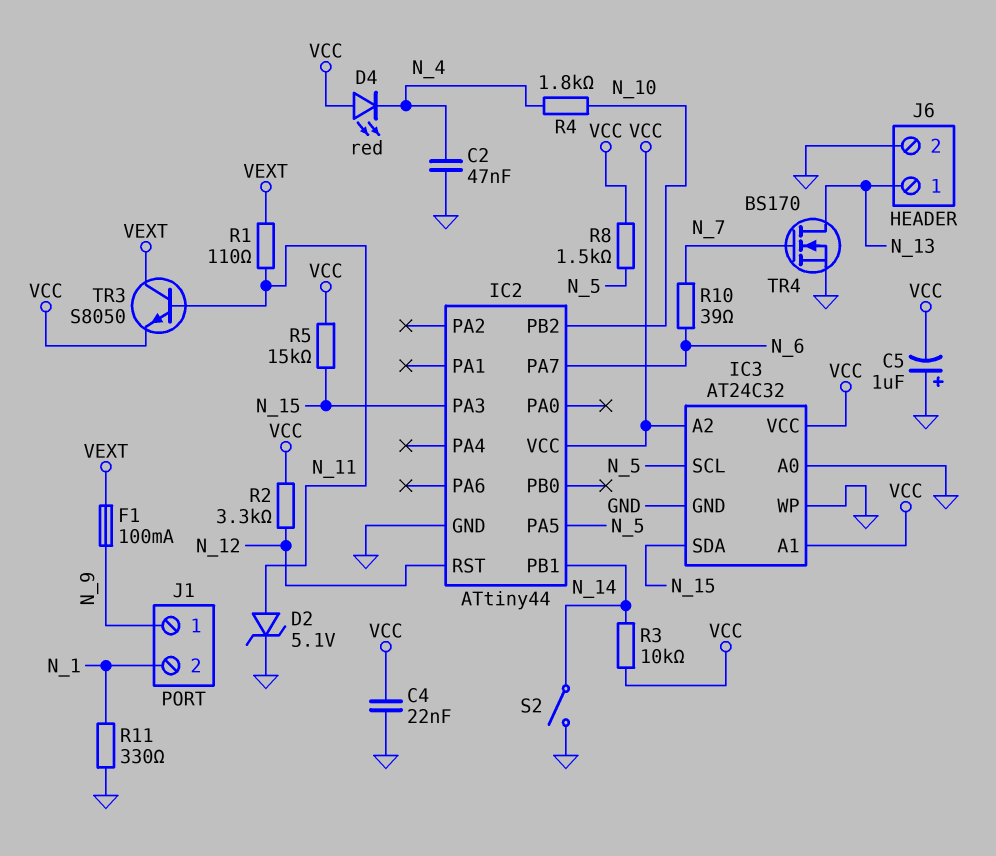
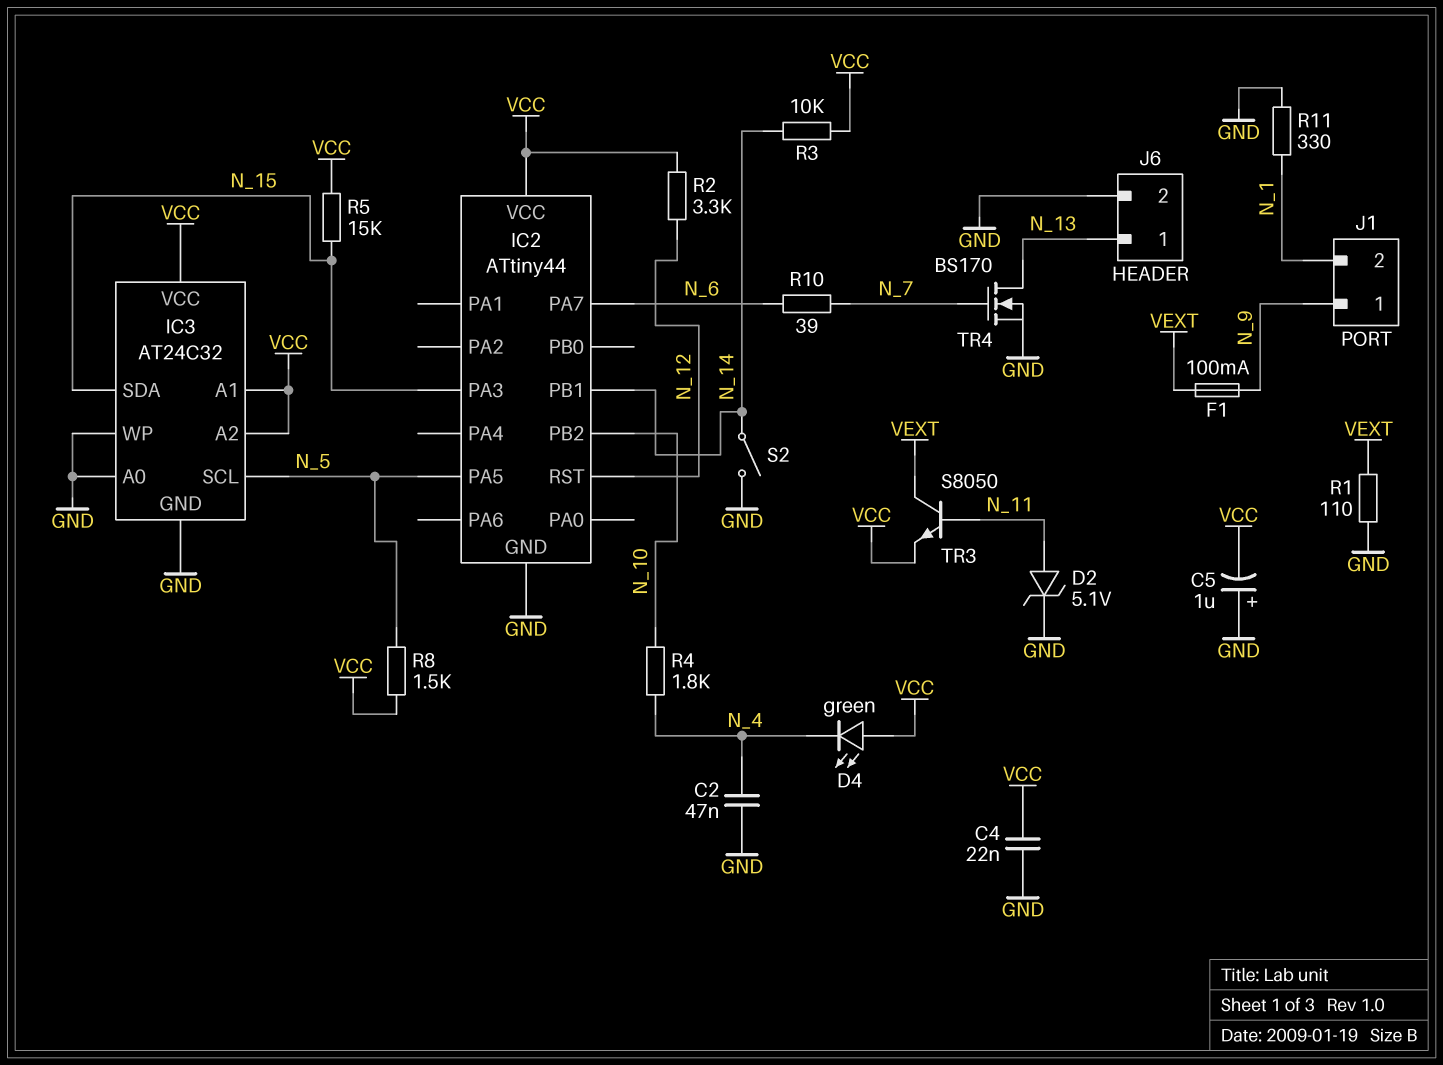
D4: LED red (A VCC, K N_4) -> LED green (A VCC, K N_4)
R1: 110 (N_11, VEXT) -> 110 (GND, VEXT)

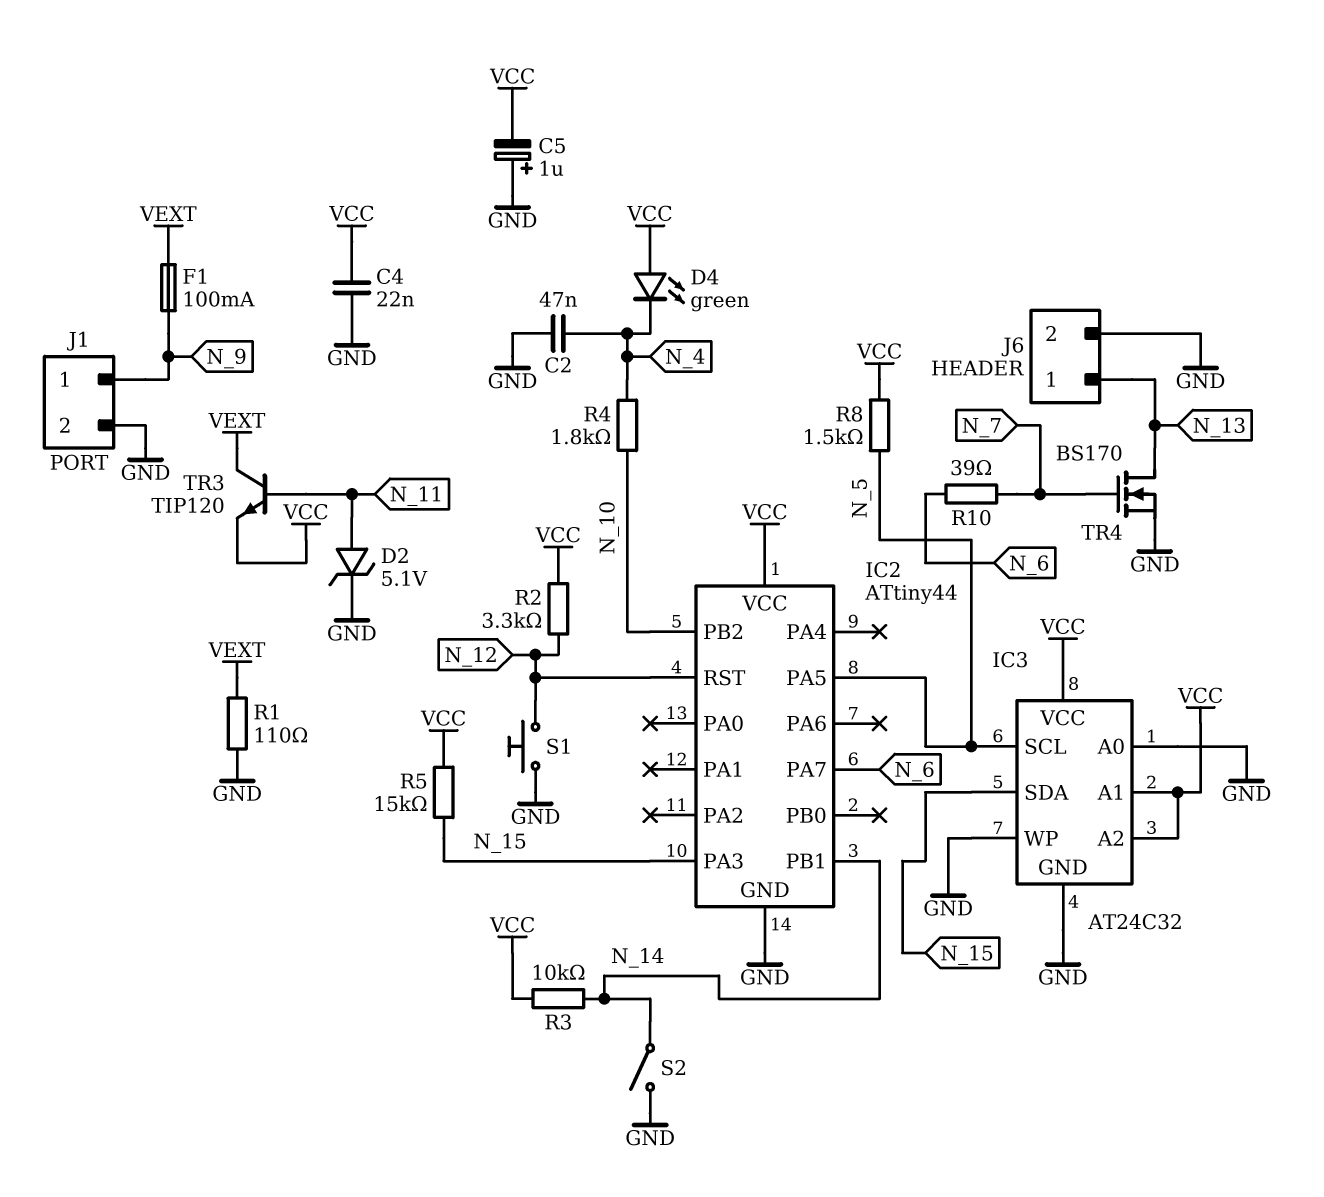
J1 pin 2: N_1 -> GND
R11: 330 (GND, N_1) -> none
S1: none -> button (GND, N_12)
TR3: NPN S8050 (B N_11, C VEXT, E VCC) -> NPN TIP120 (B N_11, C VEXT, E VCC)

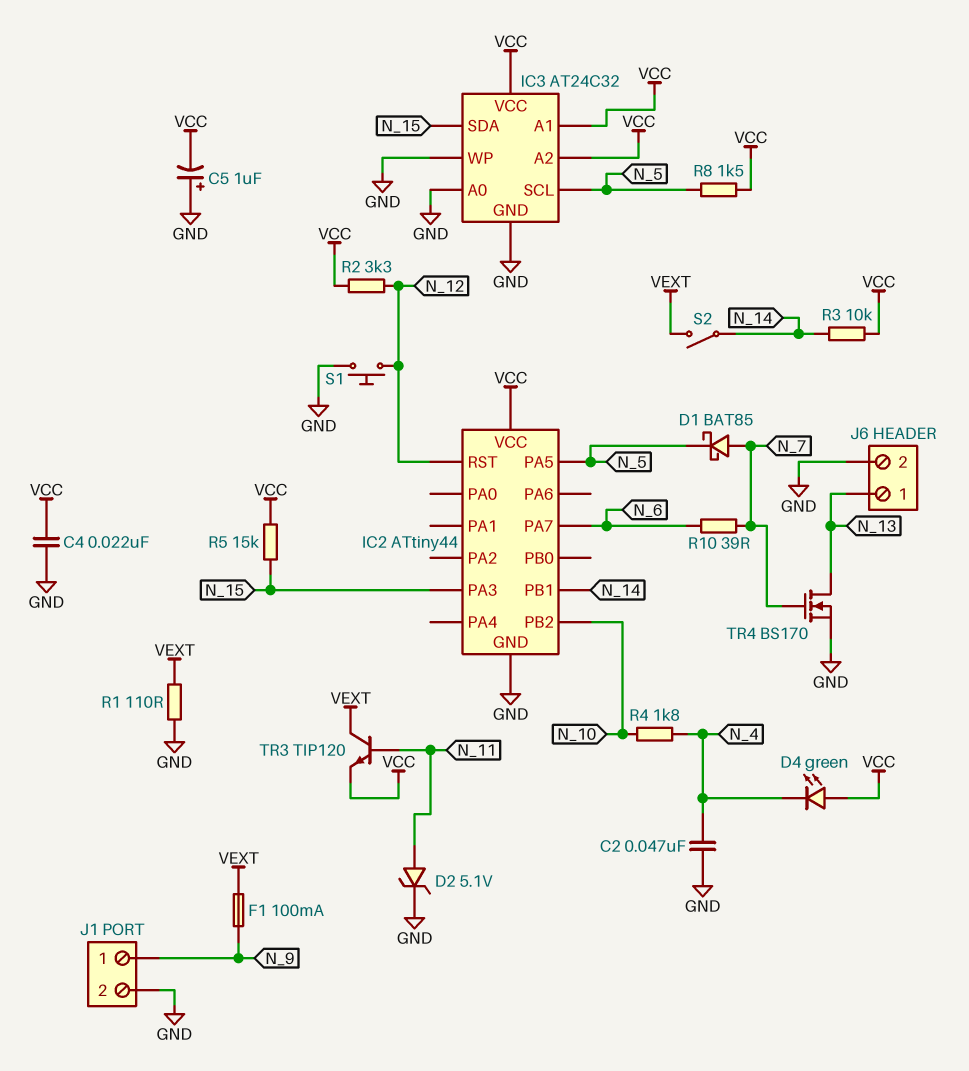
D1: none -> schottky BAT85 (A N_7, K N_5)
S2: switch (GND, N_14) -> switch (N_14, VEXT)

